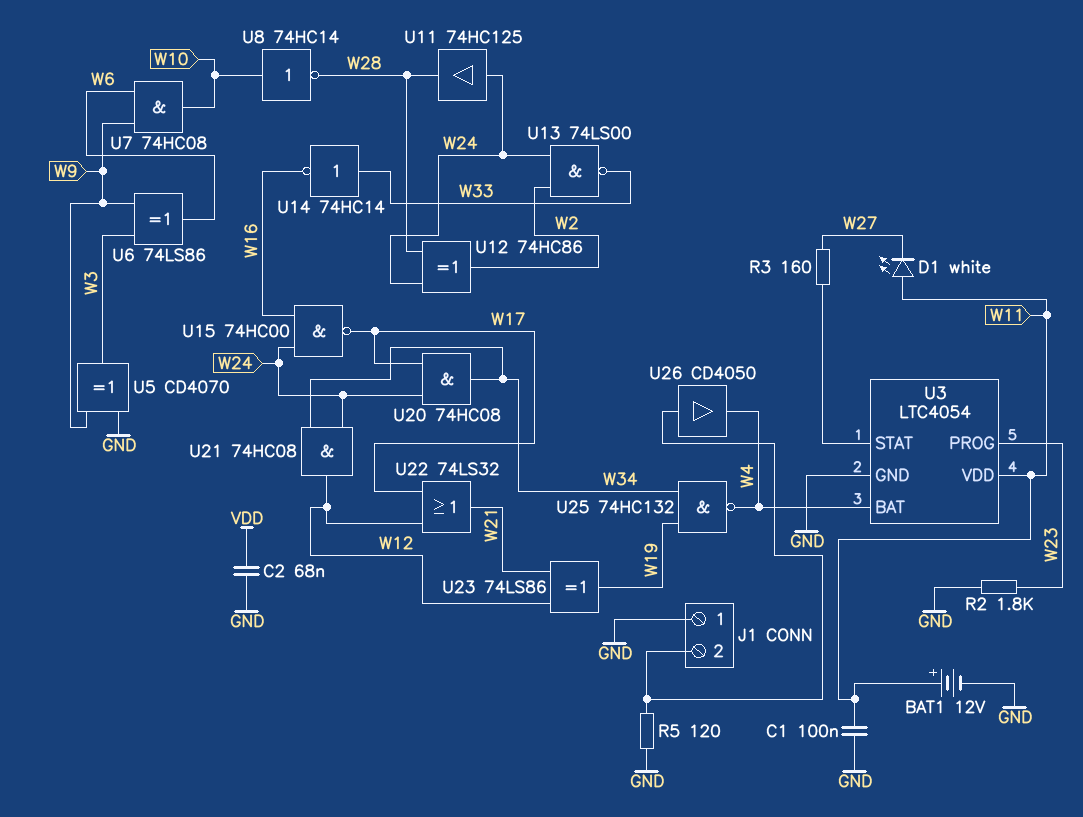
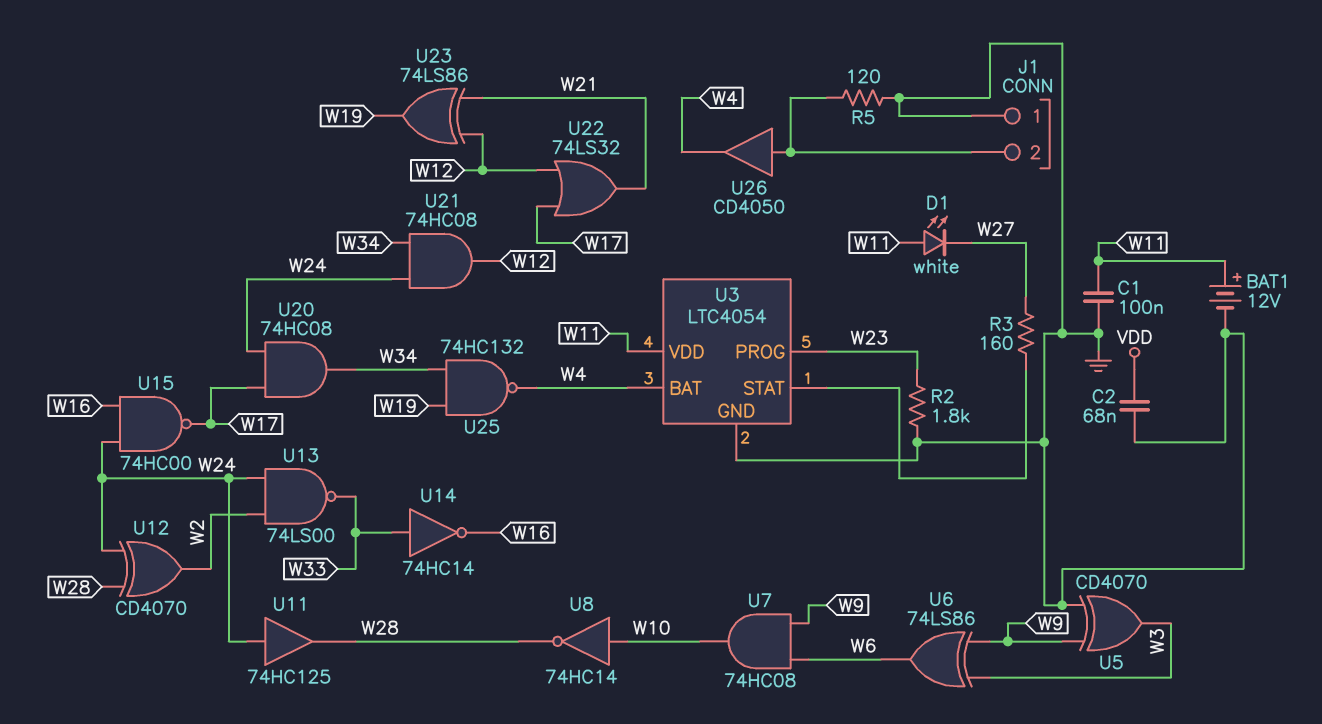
U12: XOR 74HC86 (in W24, in W28, out W2) -> XOR CD4070 (in W24, in W28, out W2)

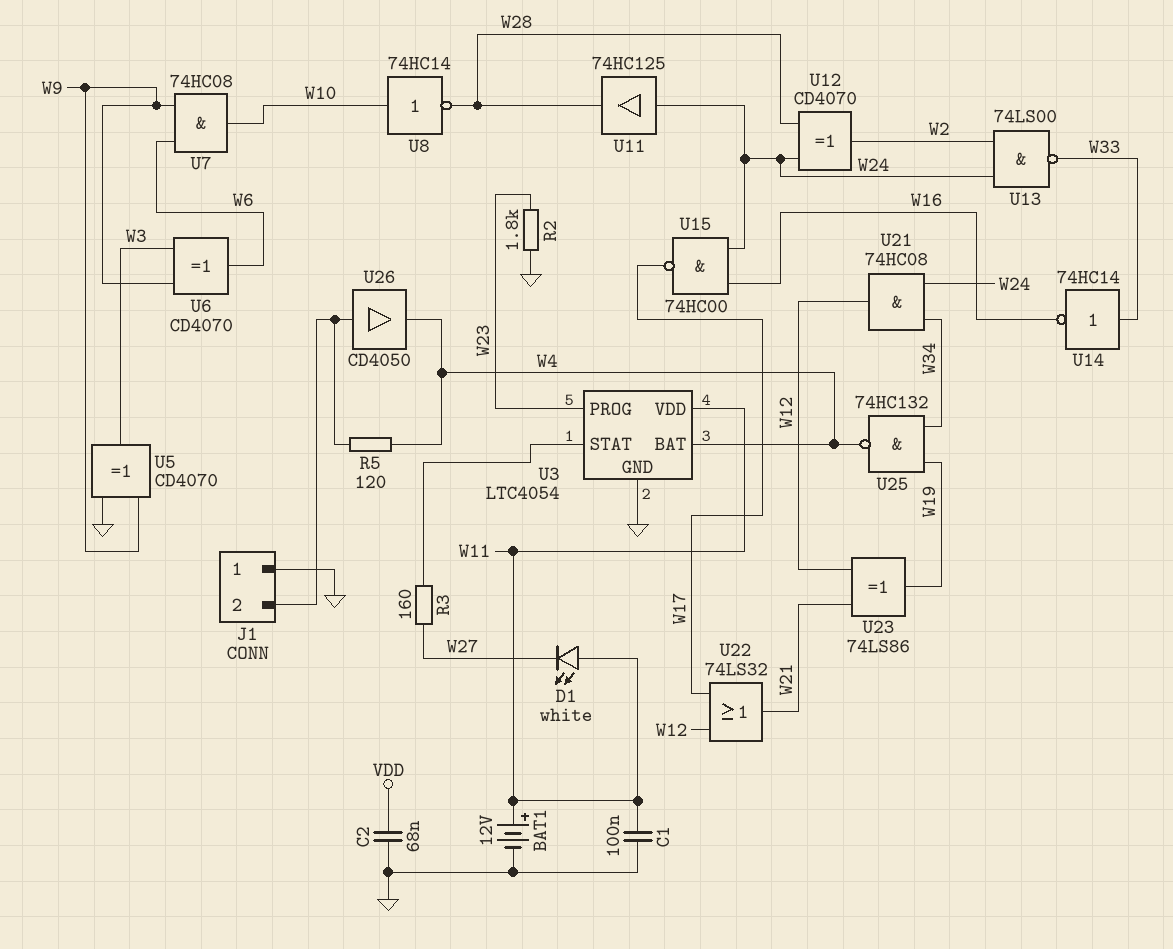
R5: 120 (GND, J1/2) -> 120 (J1/2, W4)
U6: XOR 74LS86 (in W3, in W9, out W6) -> XOR CD4070 (in W3, in W9, out W6)
U20: AND 74HC08 (in W17, in W24, out W34) -> none

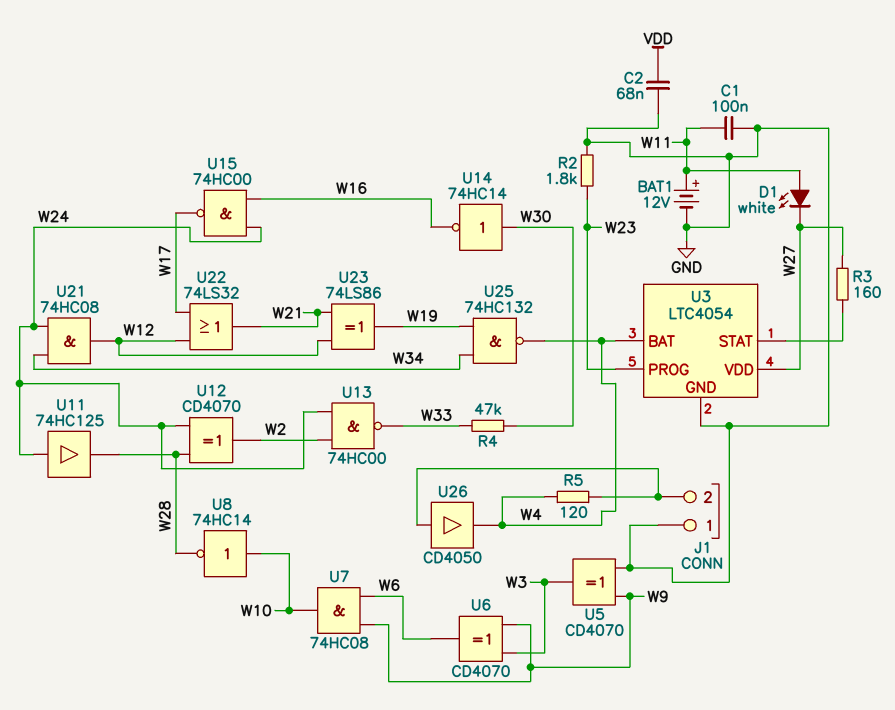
R4: none -> 47k (W30, W33)
U3 pin VDD: W11 -> W27
U13: NAND 74LS00 (in W2, in W24, out W33) -> NAND 74HC00 (in W2, in W24, out W33)
U14: NOT 74HC14 (in W33, out W16) -> NOT 74HC14 (in W30, out W16)

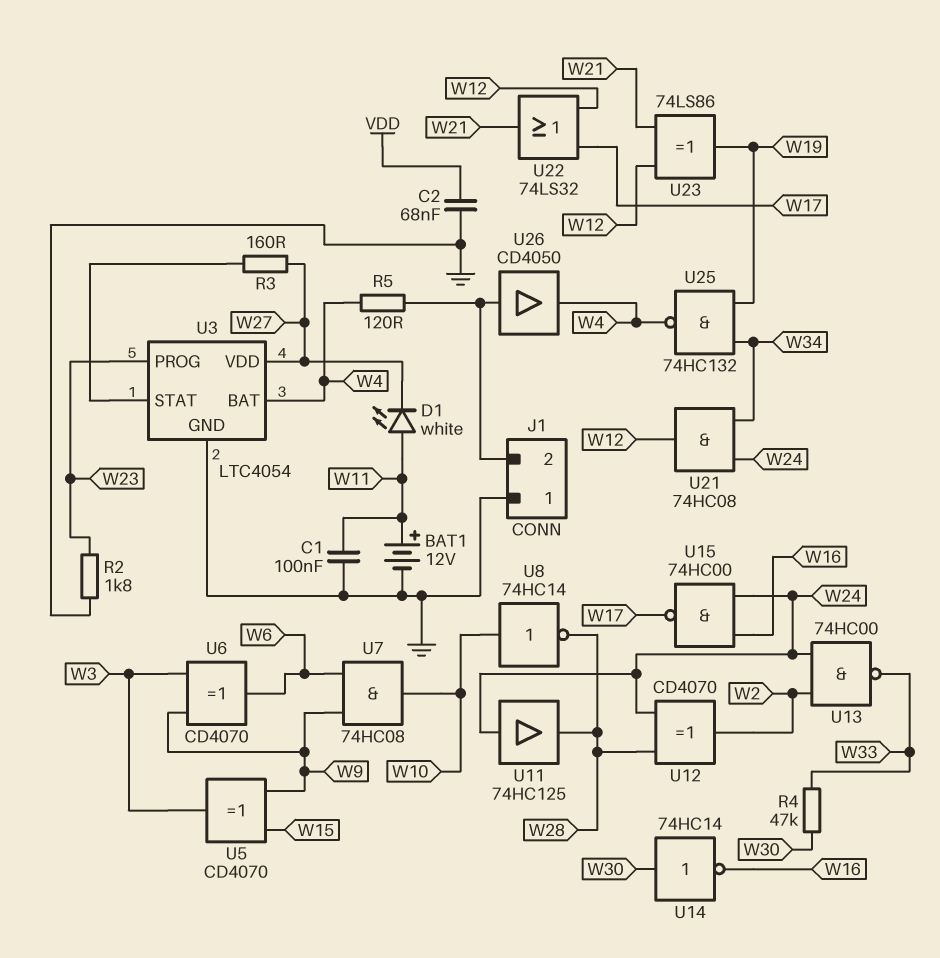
U5: XOR CD4070 (in GND, in W9, out W3) -> XOR CD4070 (in W9, in W15, out W3)

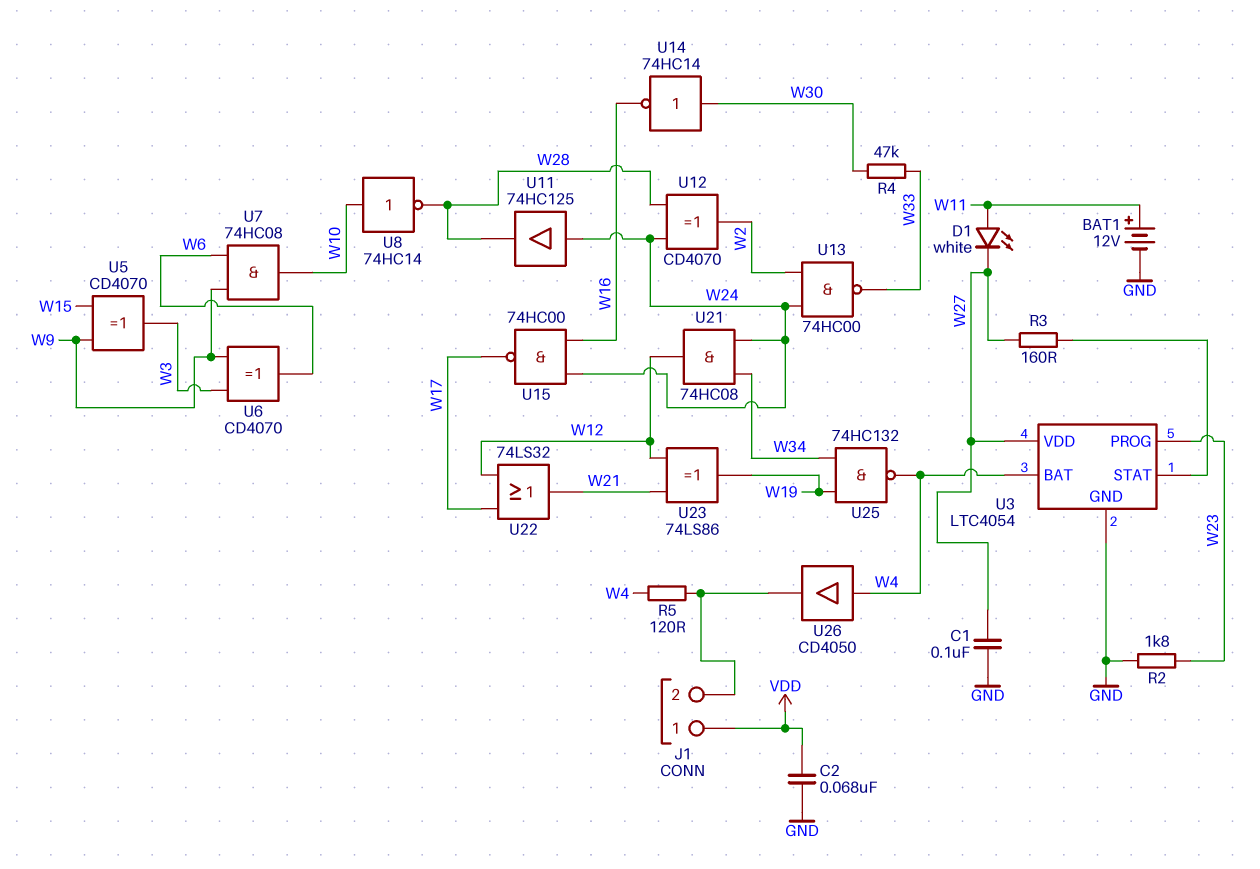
C1: 100nF (GND, W11) -> 100nF (GND, W27)
J1 pin 1: GND -> VDD
U26: buffer CD4050 (in J1/2, out W4) -> buffer CD4050 (in W4, out J1/2)

